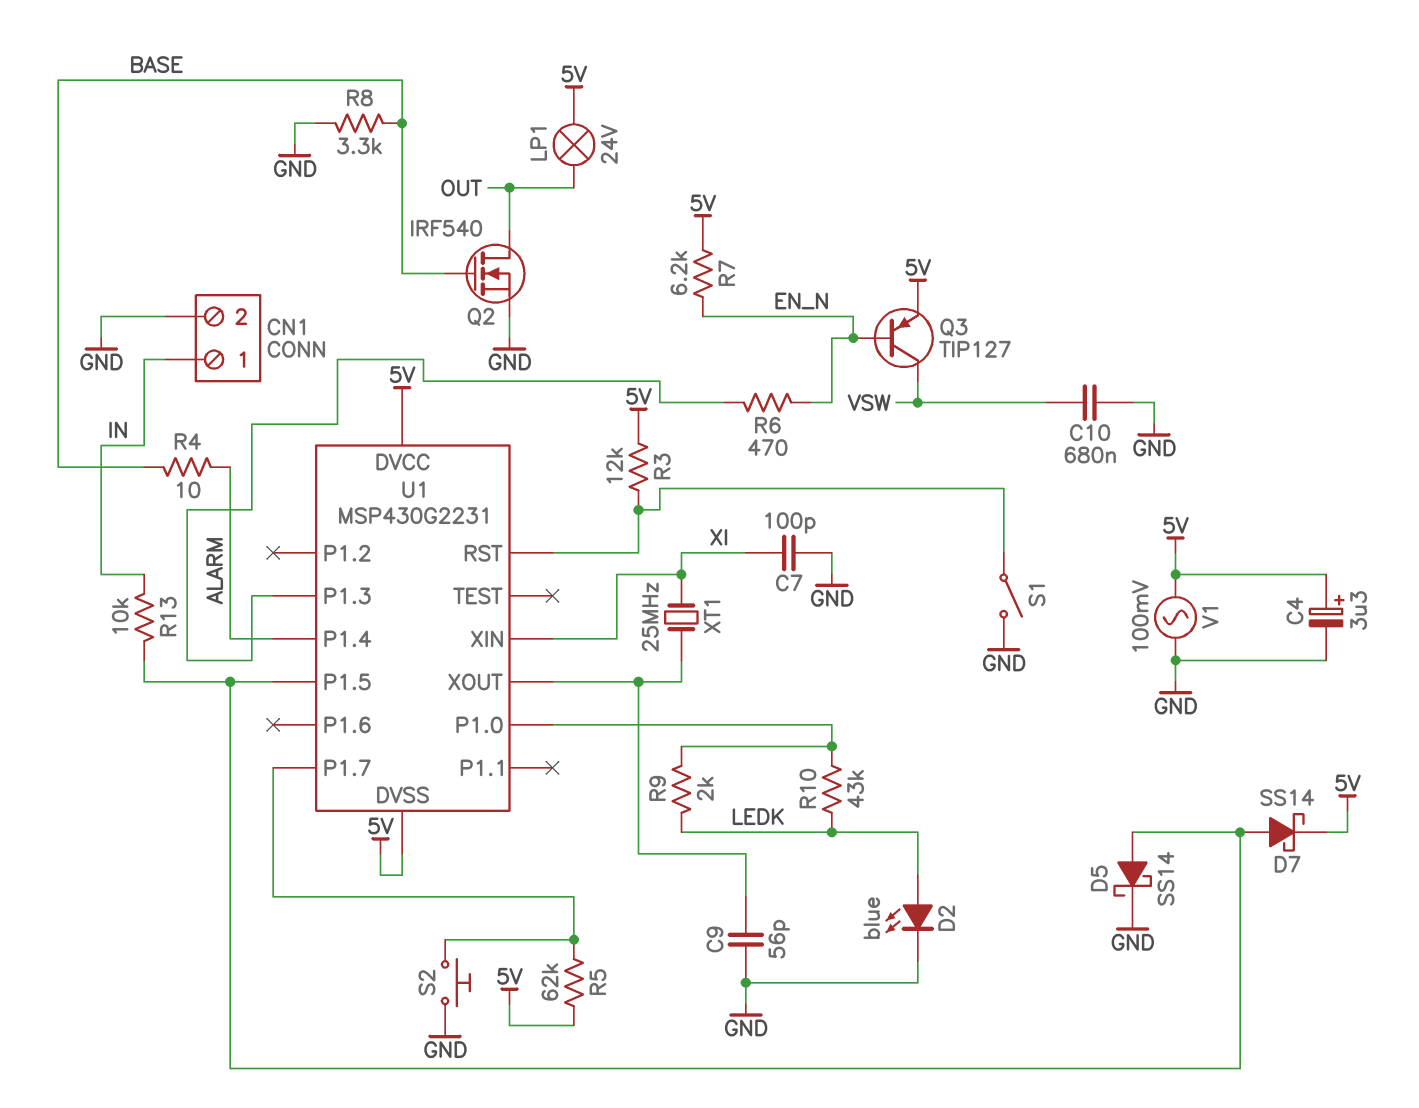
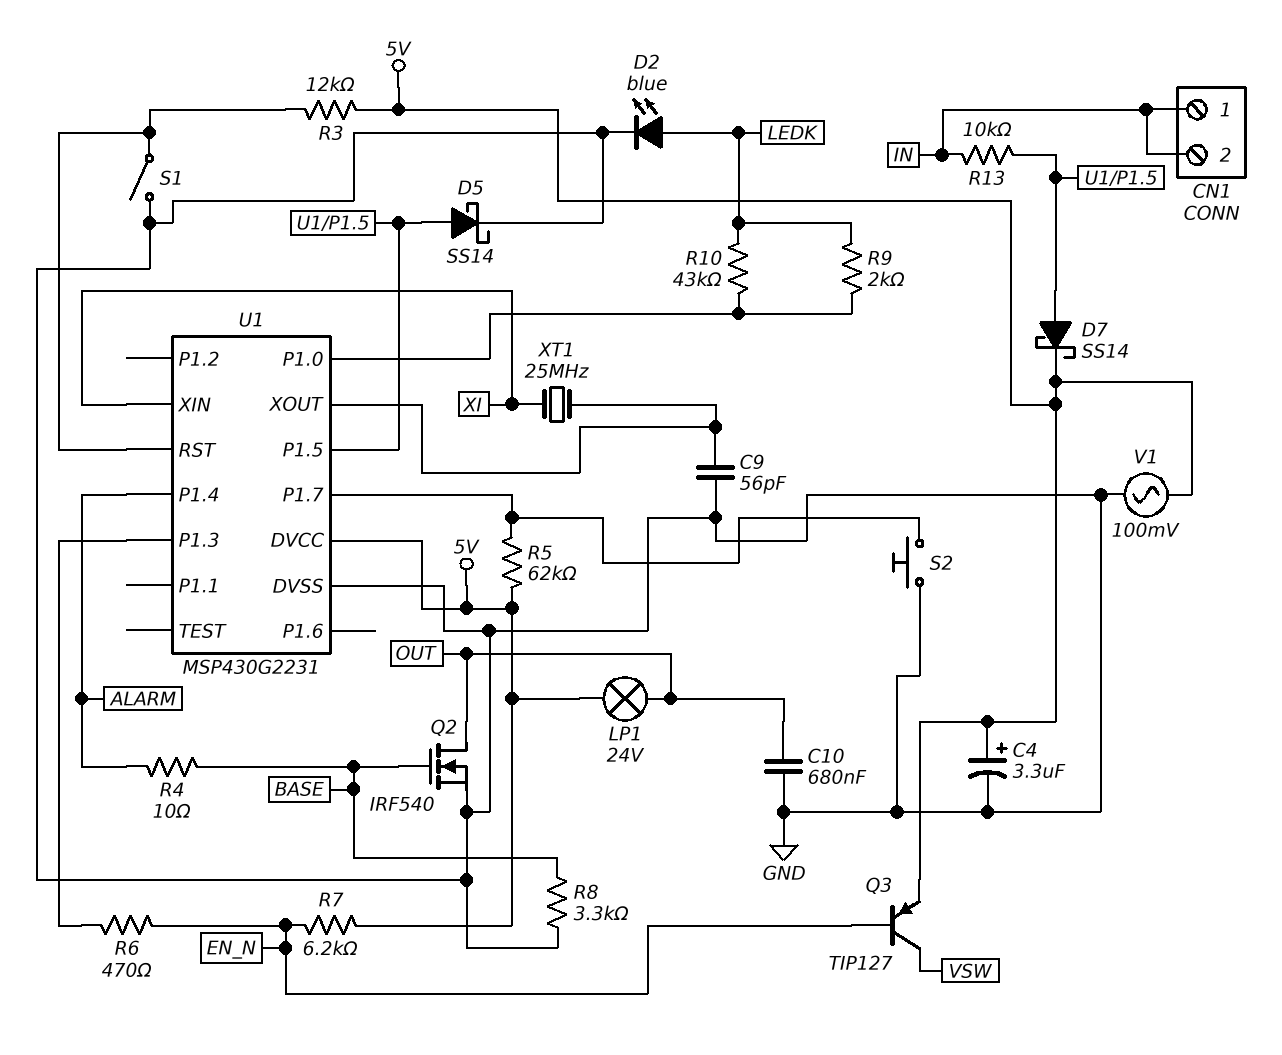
C7: 100pF (GND, XI) -> none
C10: 680nF (GND, VSW) -> 680nF (GND, OUT)
CN1 pin 2: GND -> IN
U1 pin DVSS: 5V -> GND

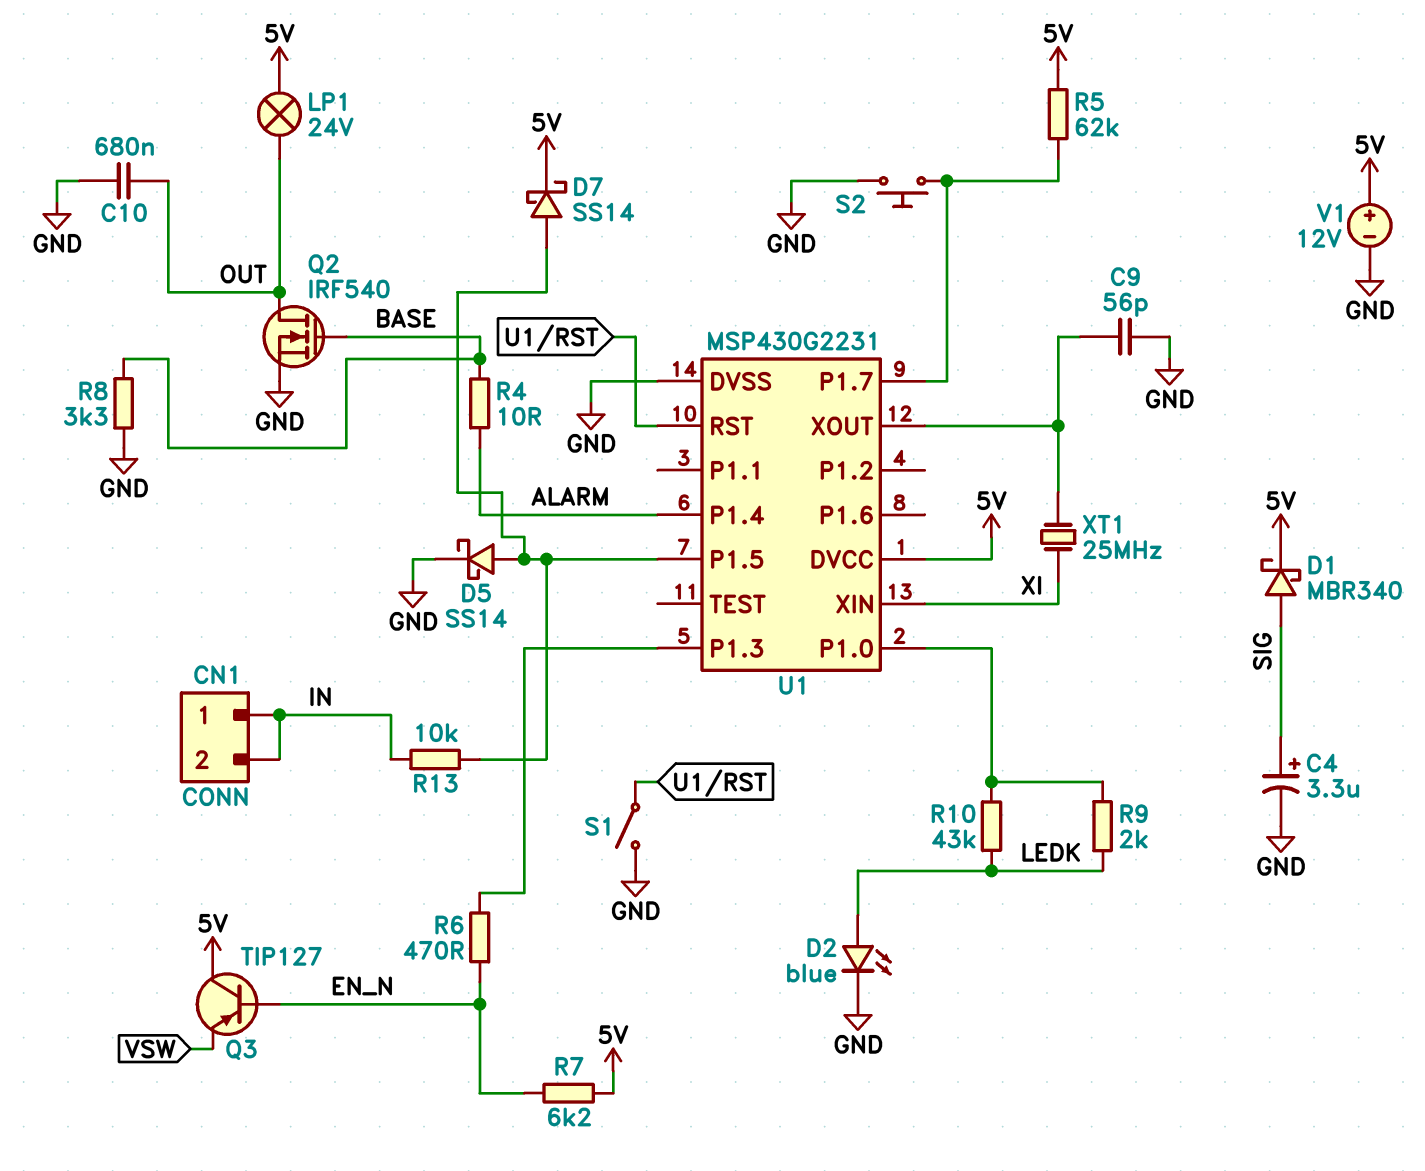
C4: 3.3uF (plus 5V, minus GND) -> 3.3uF (plus SIG, minus GND)
D1: none -> schottky MBR340 (A SIG, K 5V)
Q3: PNP TIP127 (B EN_N, C VSW, E 5V) -> PNP TIP127 (B EN_N, C 5V, E VSW)
R3: 12k (5V, U1/RST) -> none
V1: AC 100mV (5V, GND) -> 12V (plus 5V, minus GND)

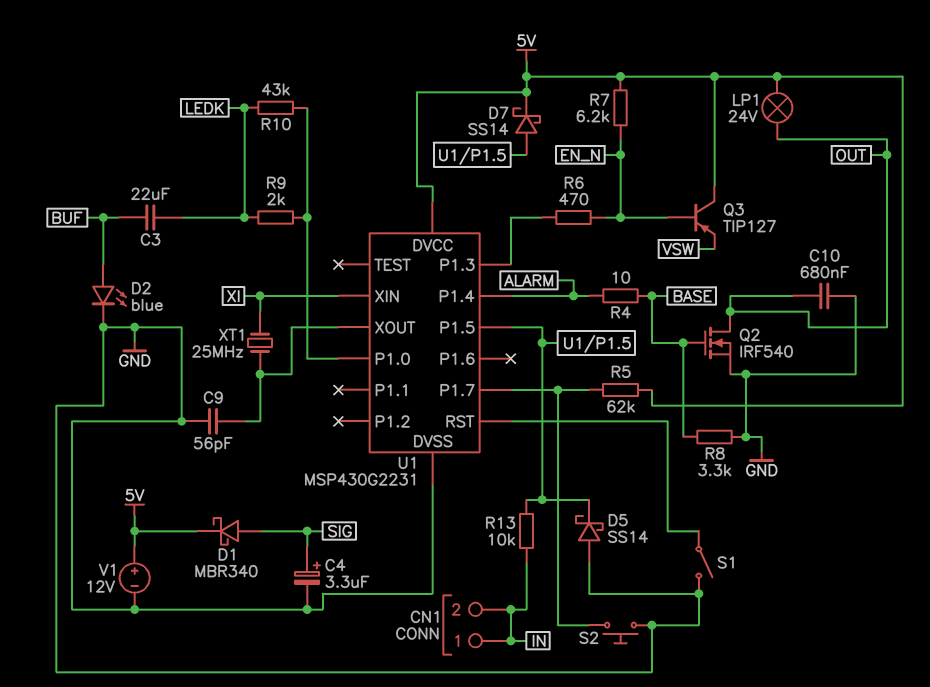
C3: none -> 22uF (BUF, LEDK)
D2: LED blue (A LEDK, K GND) -> LED blue (A BUF, K GND)
D5: schottky SS14 (A U1/P1.5, K GND) -> schottky SS14 (A GND, K U1/P1.5)

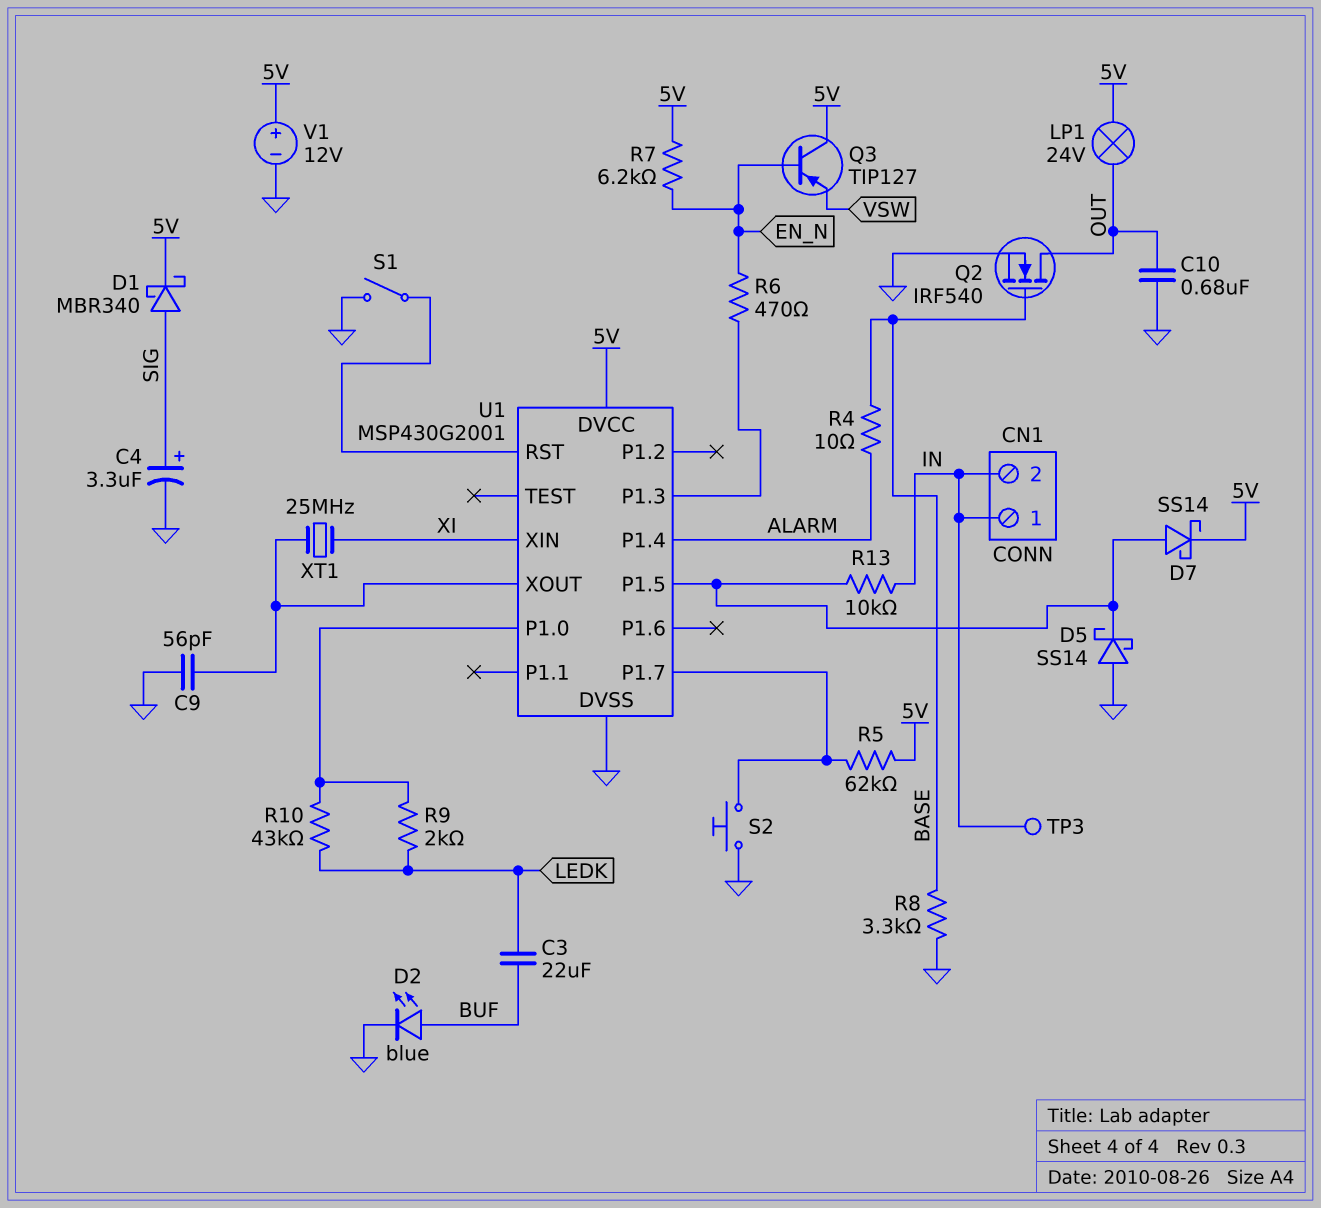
TP3: none -> test point (IN)
U1: MSP430G2231 -> MSP430G2001

